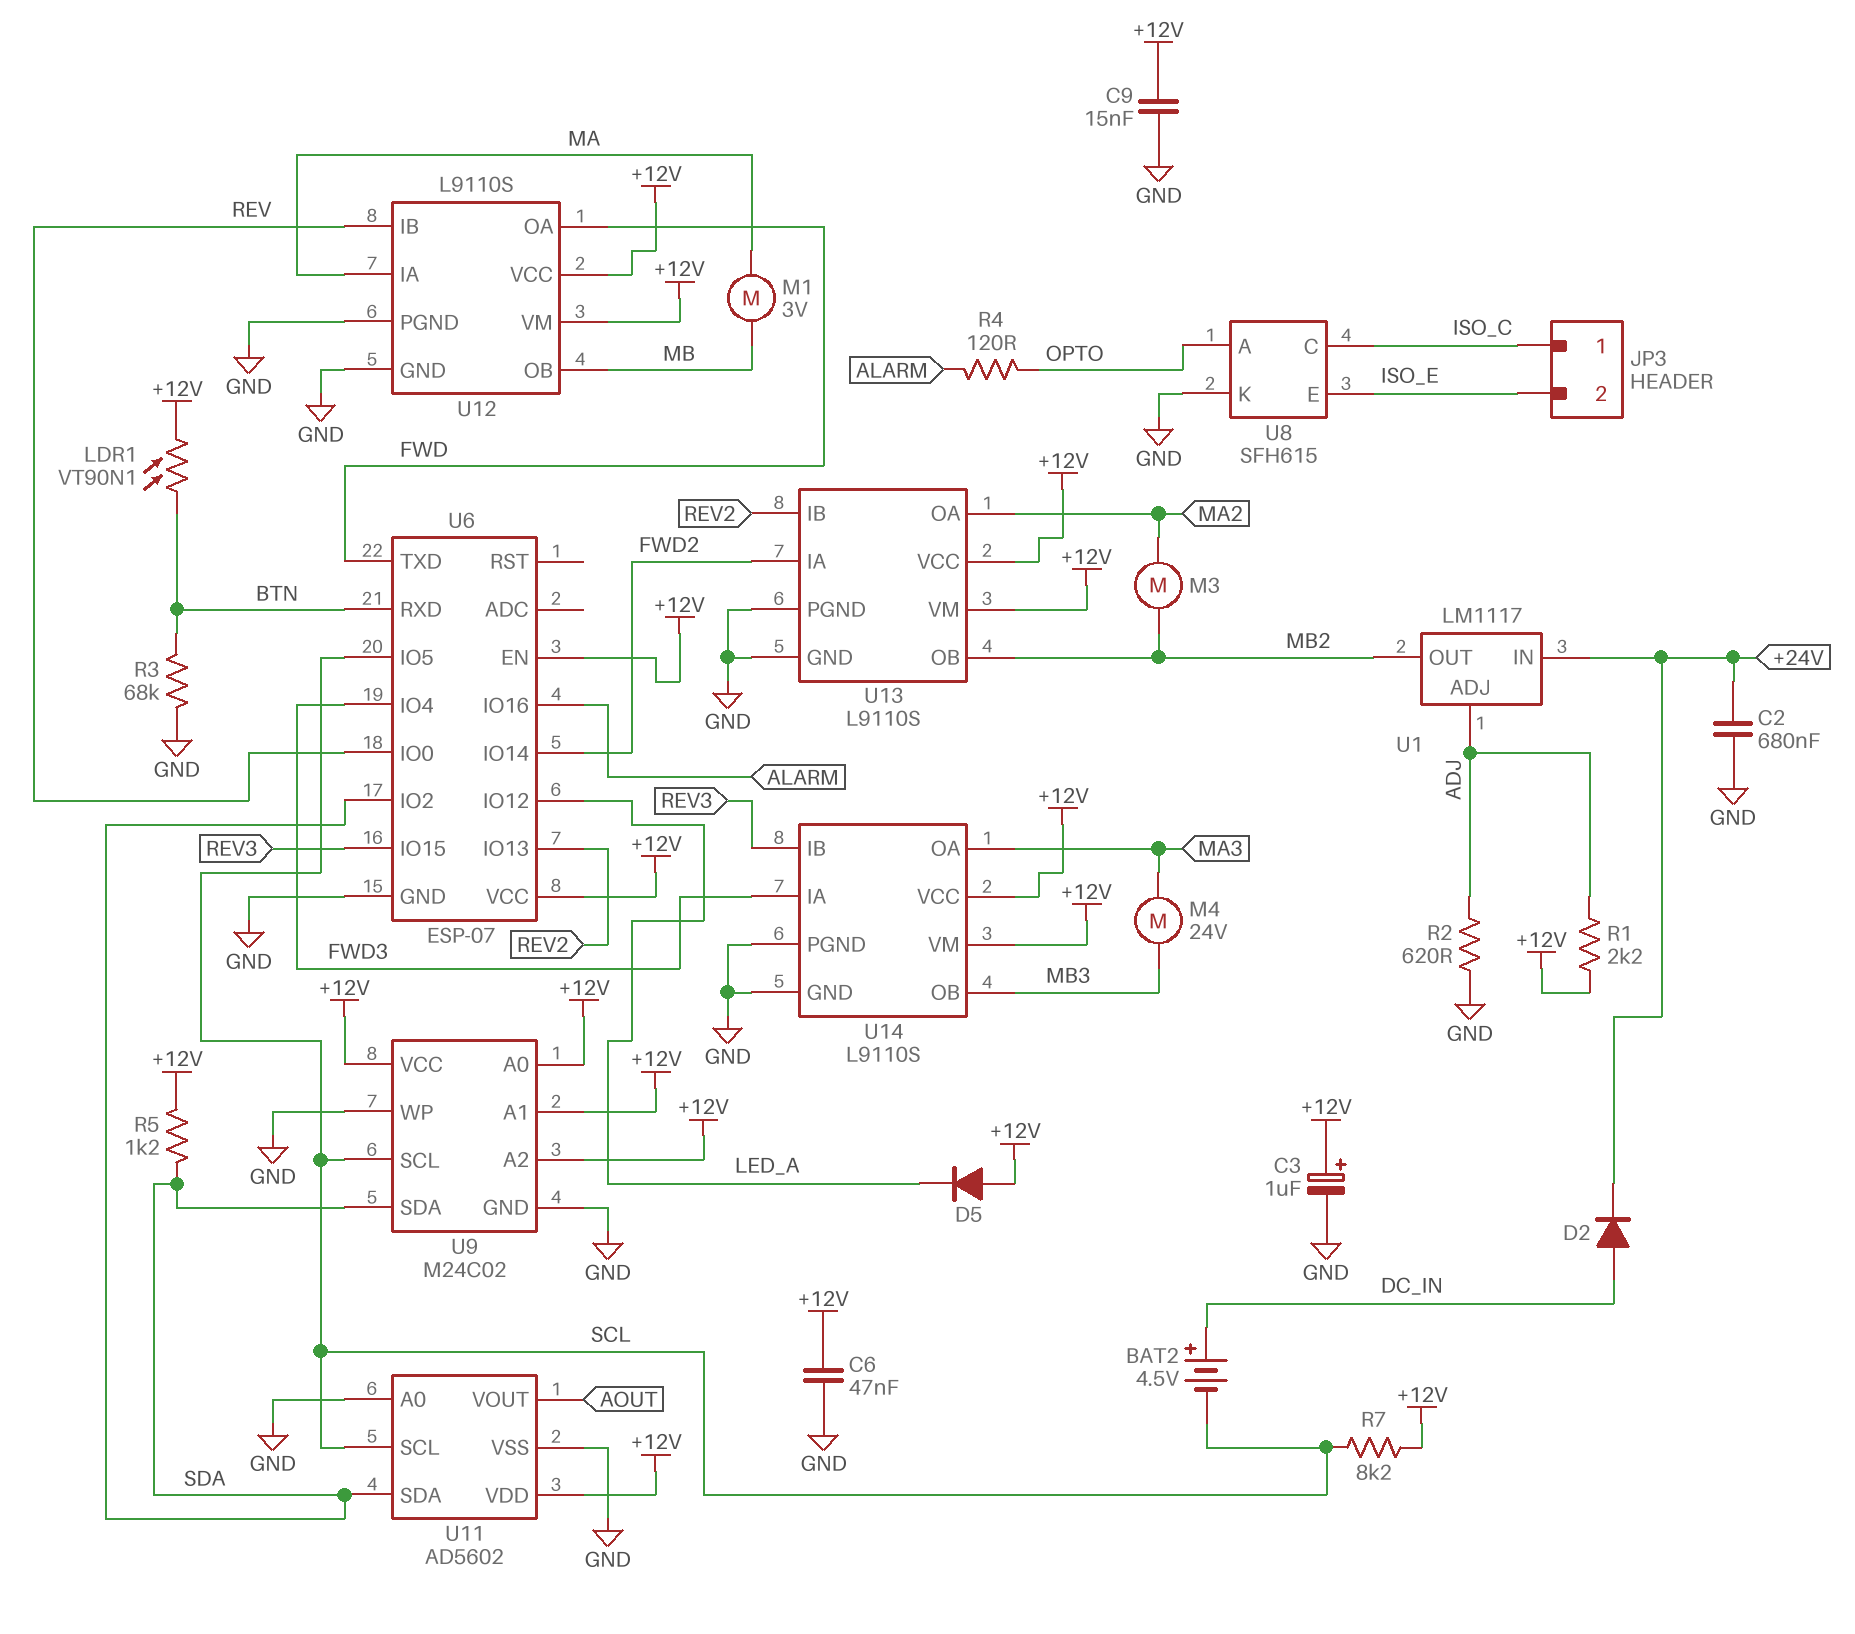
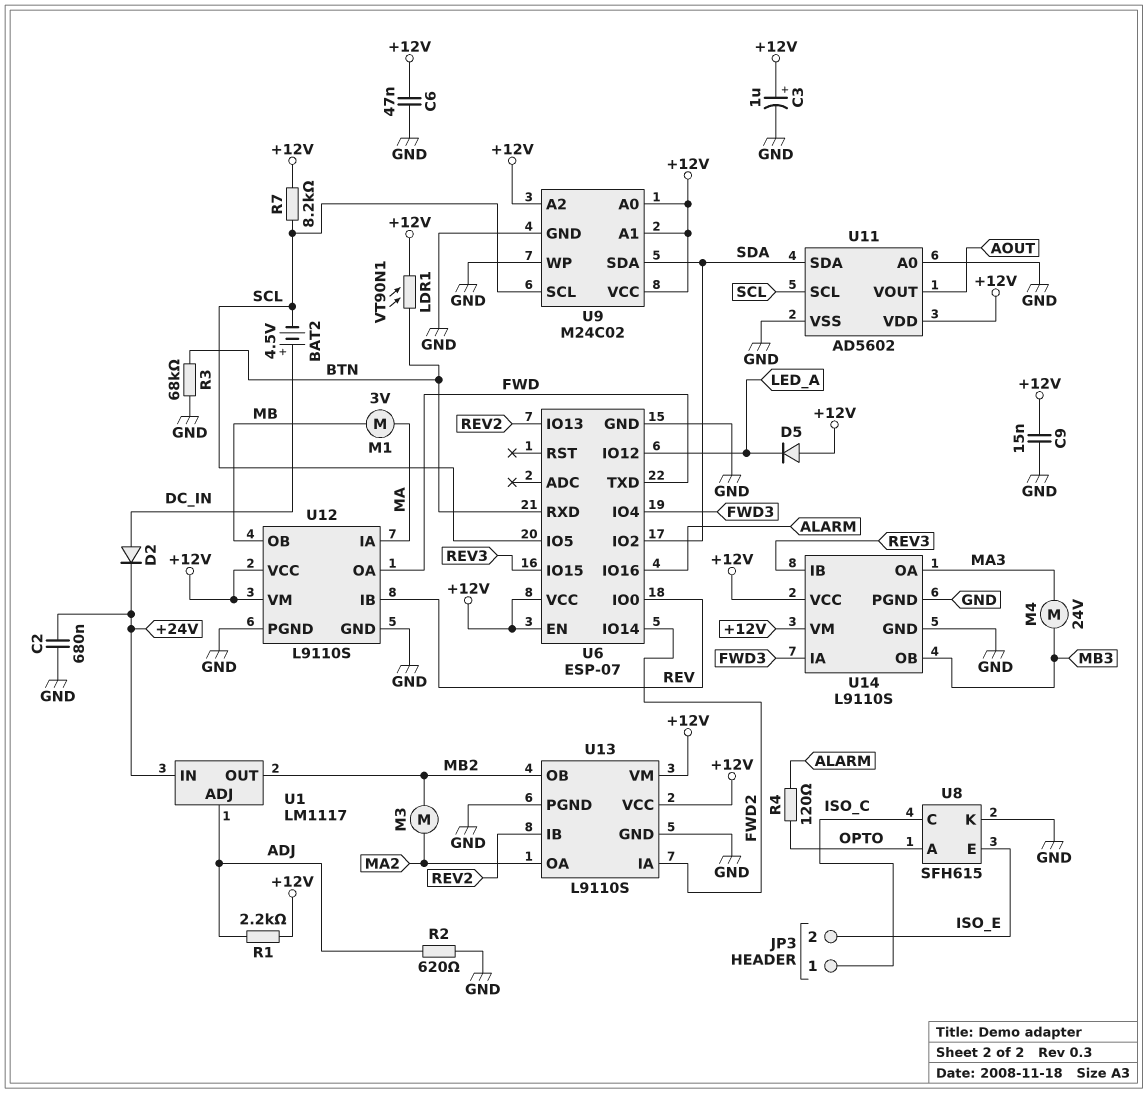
R5: 1.2k (+12V, SDA) -> none

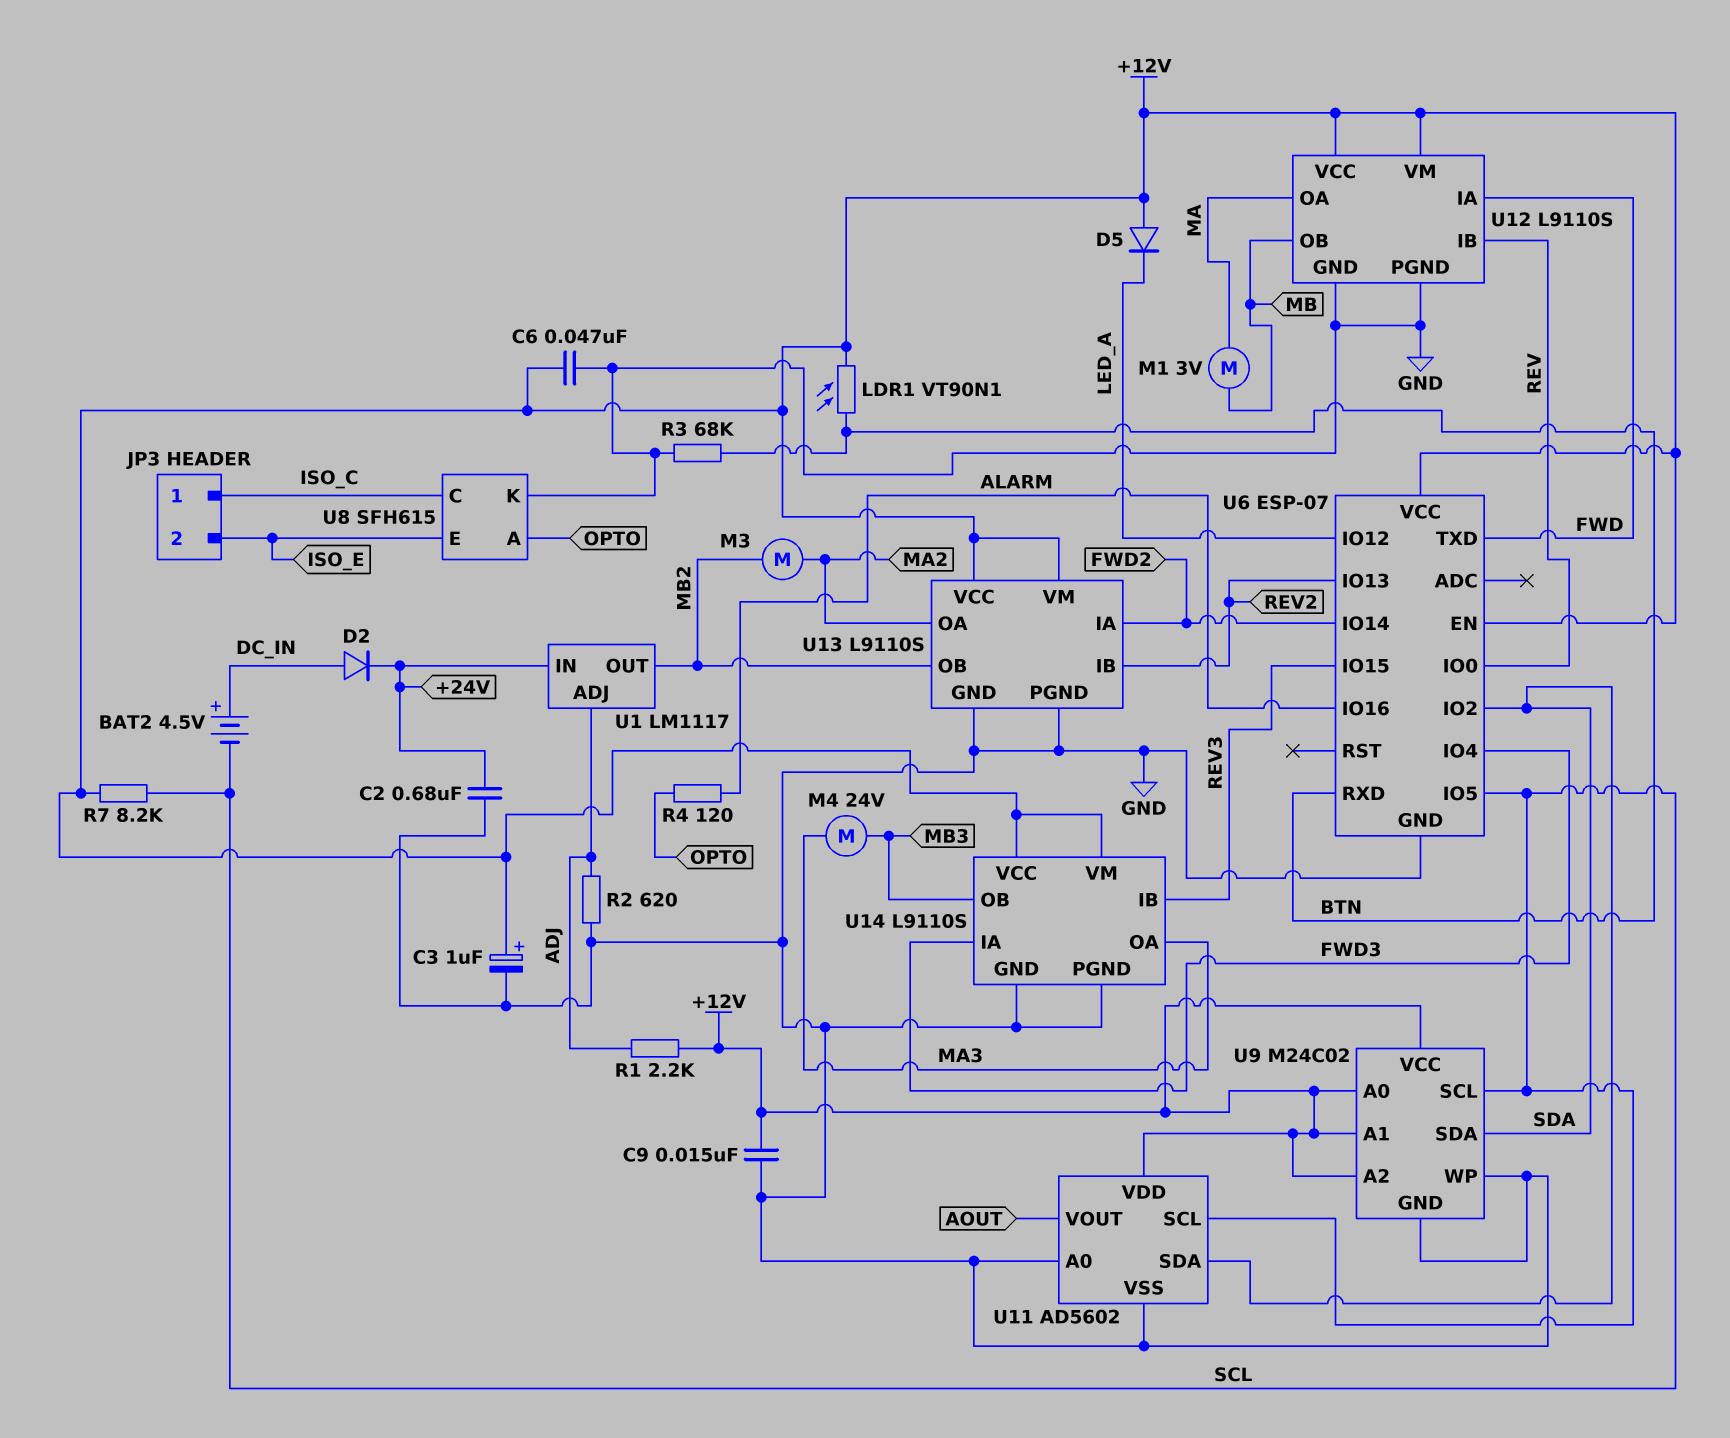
U12 pin IA: MA -> FWD
U12 pin OA: FWD -> MA

